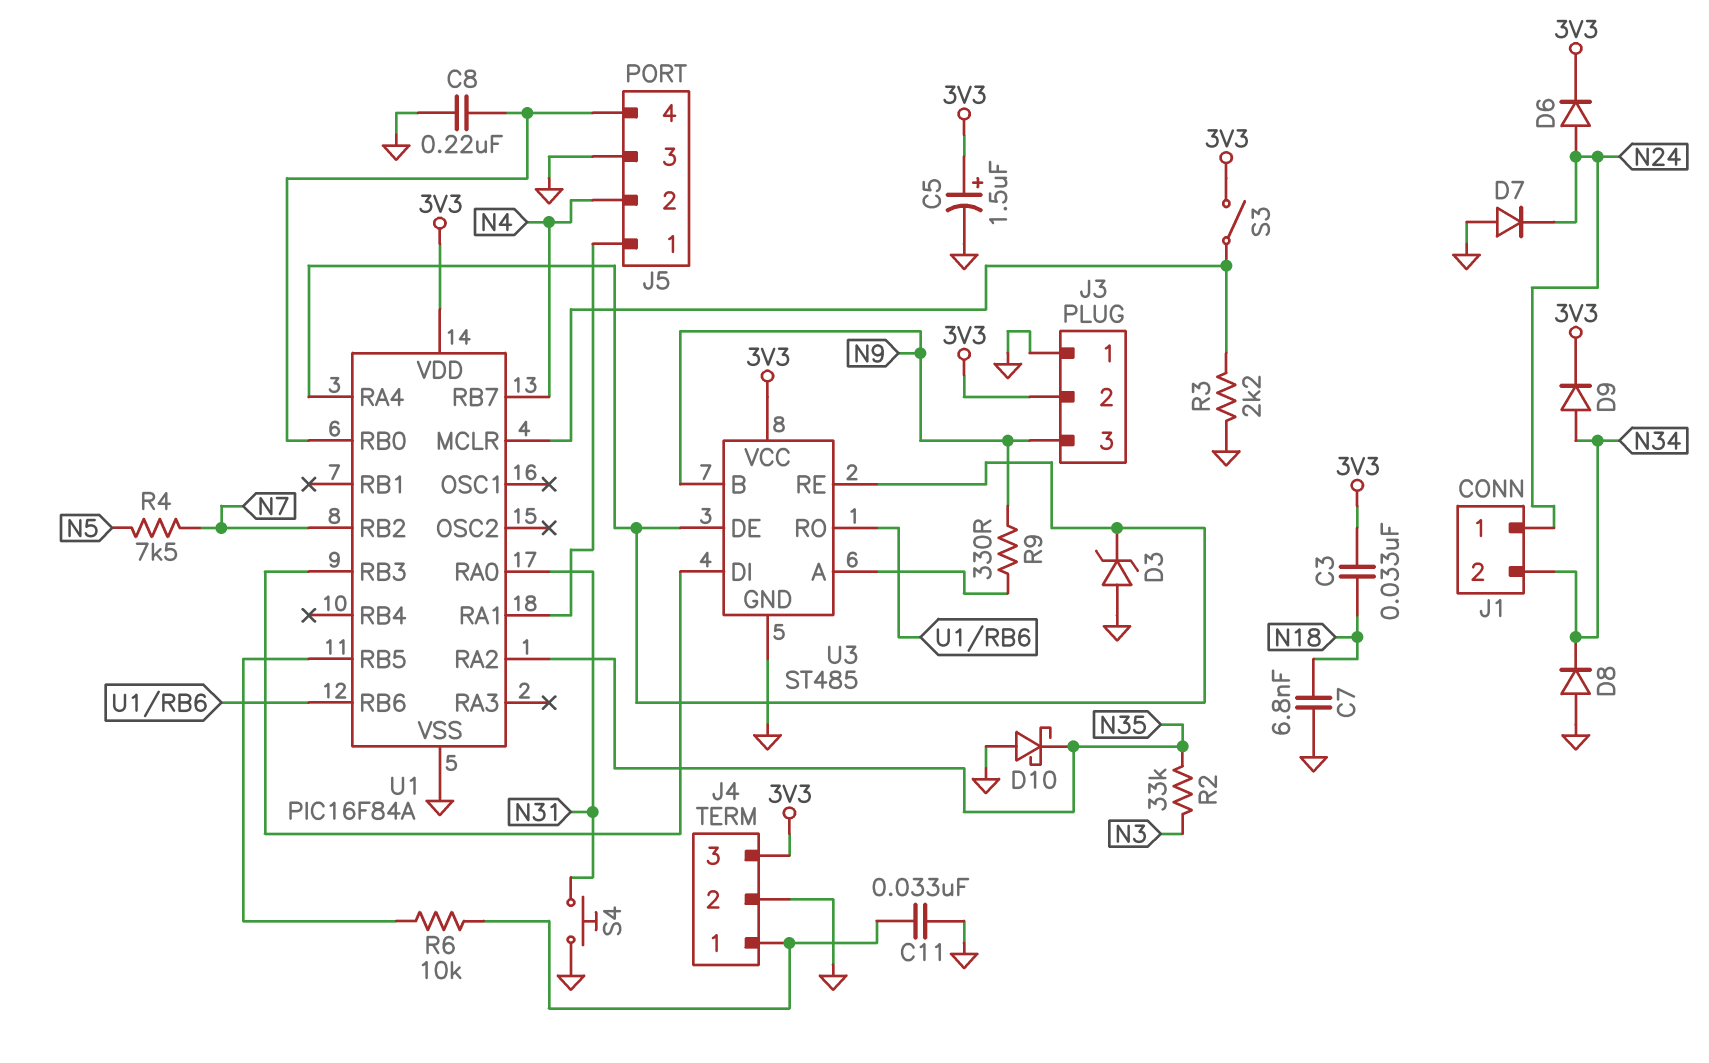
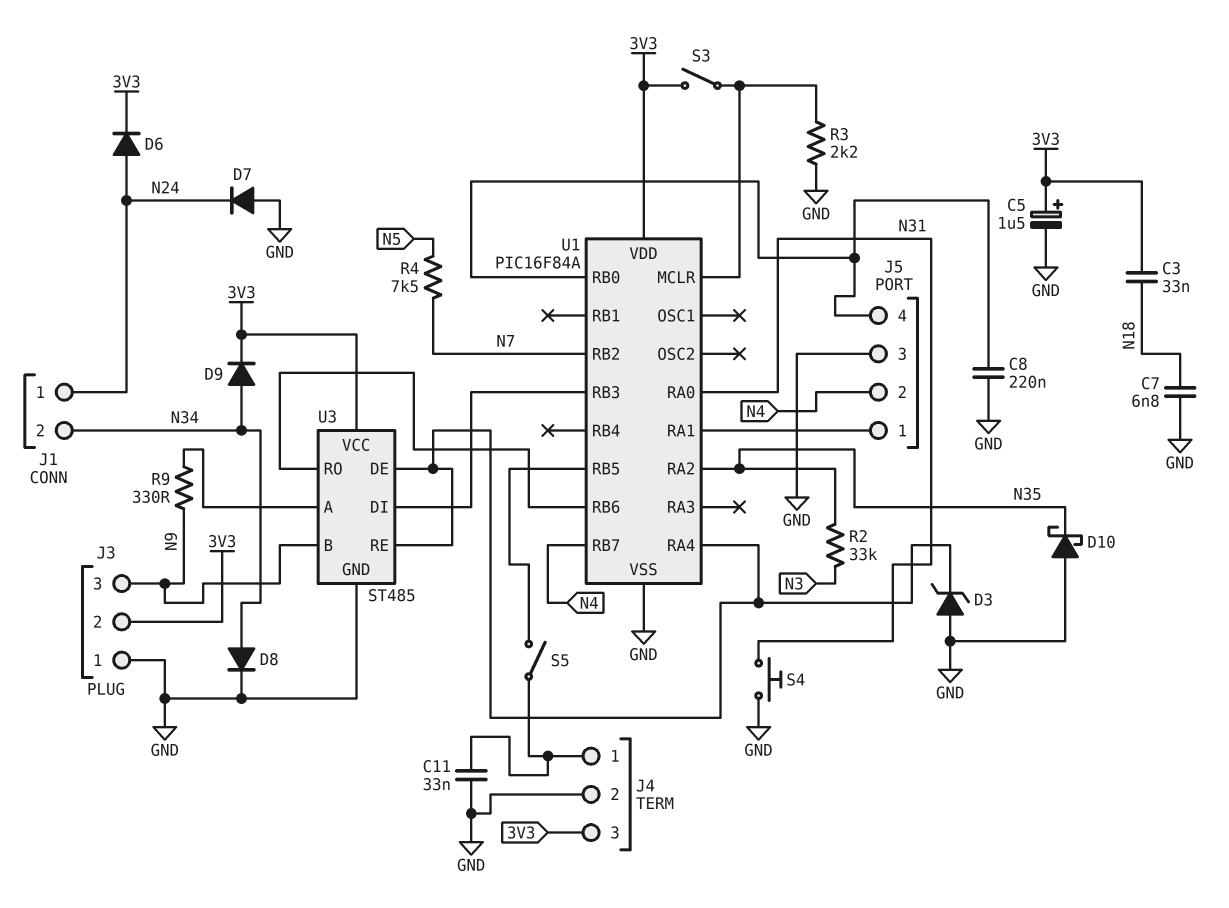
D8: diode (A GND, K N34) -> diode (A N34, K GND)
R6: 10k (J4/1, U1/RB5) -> none
S5: none -> switch (J4/1, U1/RB5)

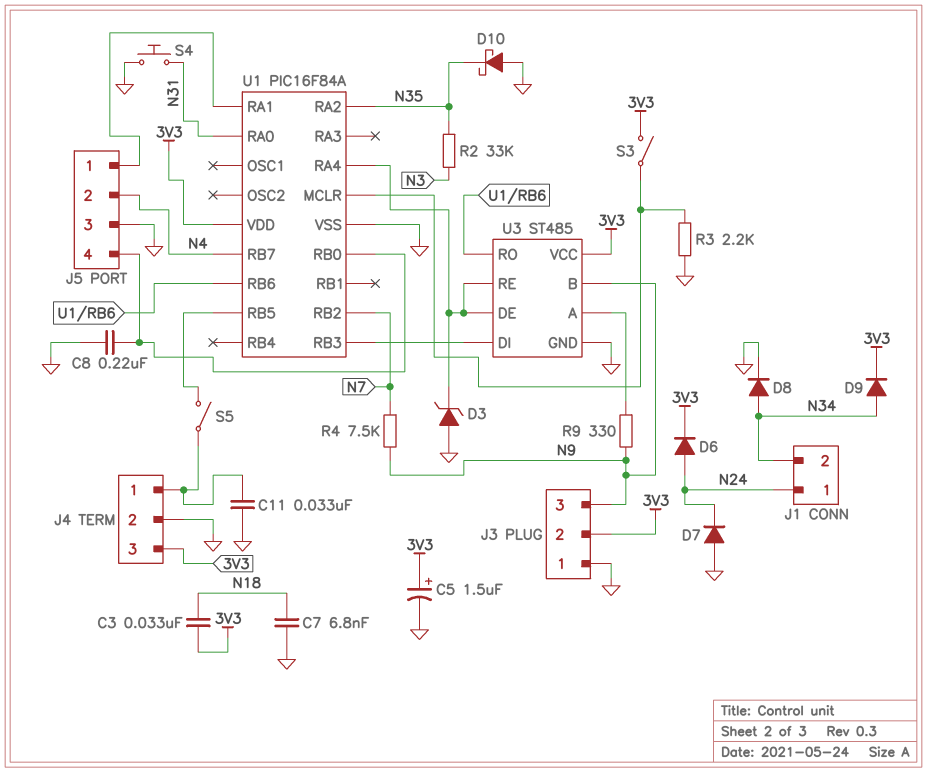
R4: 7.5k (N5, N7) -> 7.5k (N7, N9)

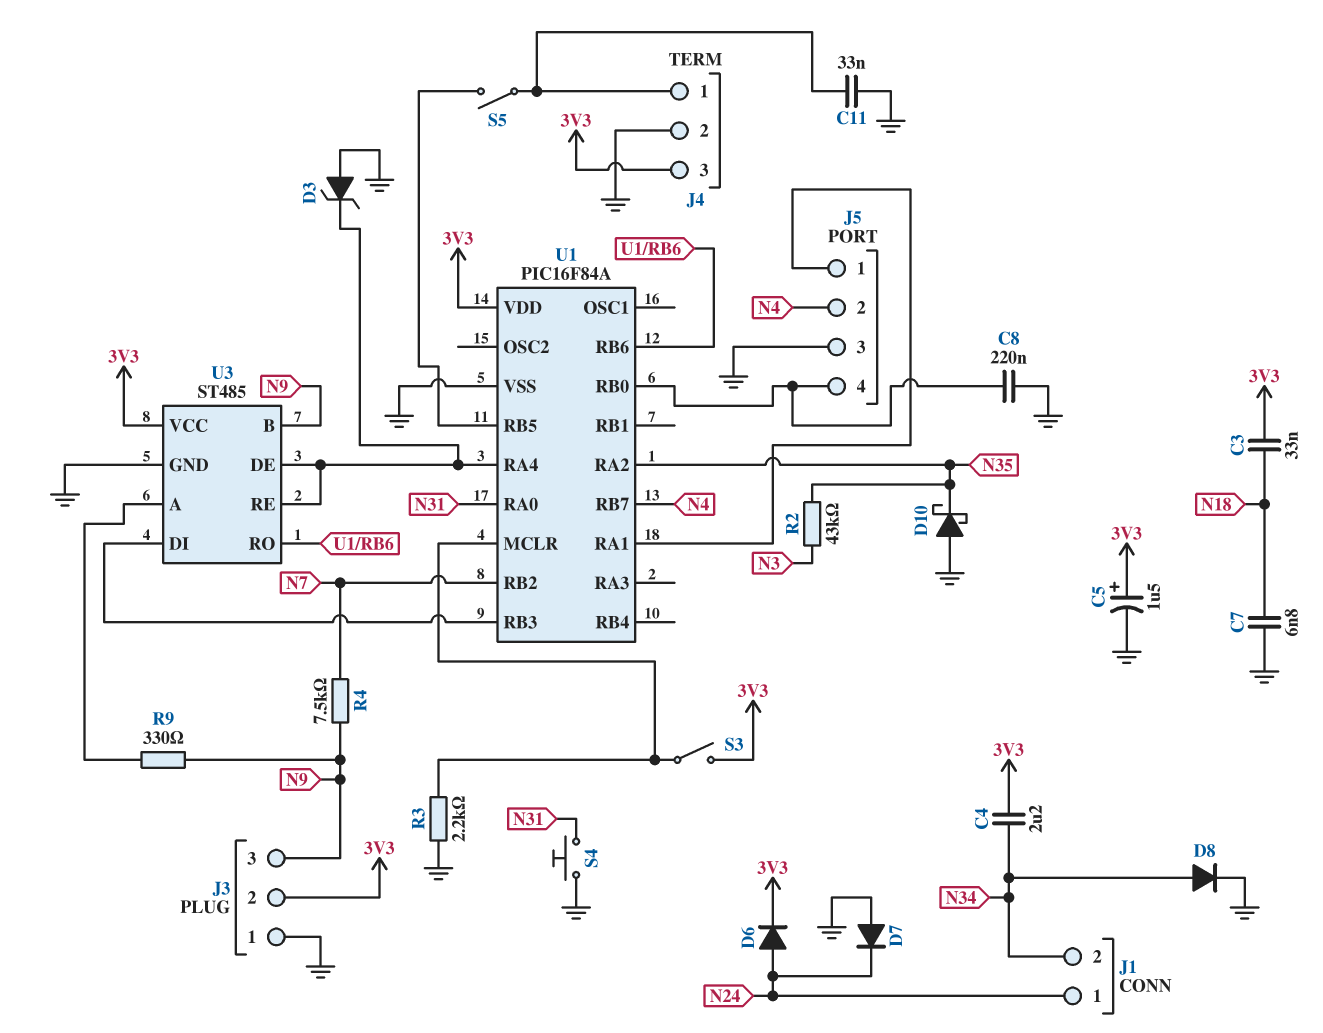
C4: none -> 2.2uF (3V3, N34)
D9: diode (A N34, K 3V3) -> none
R2: 33k (N3, N35) -> 43k (N3, N35)

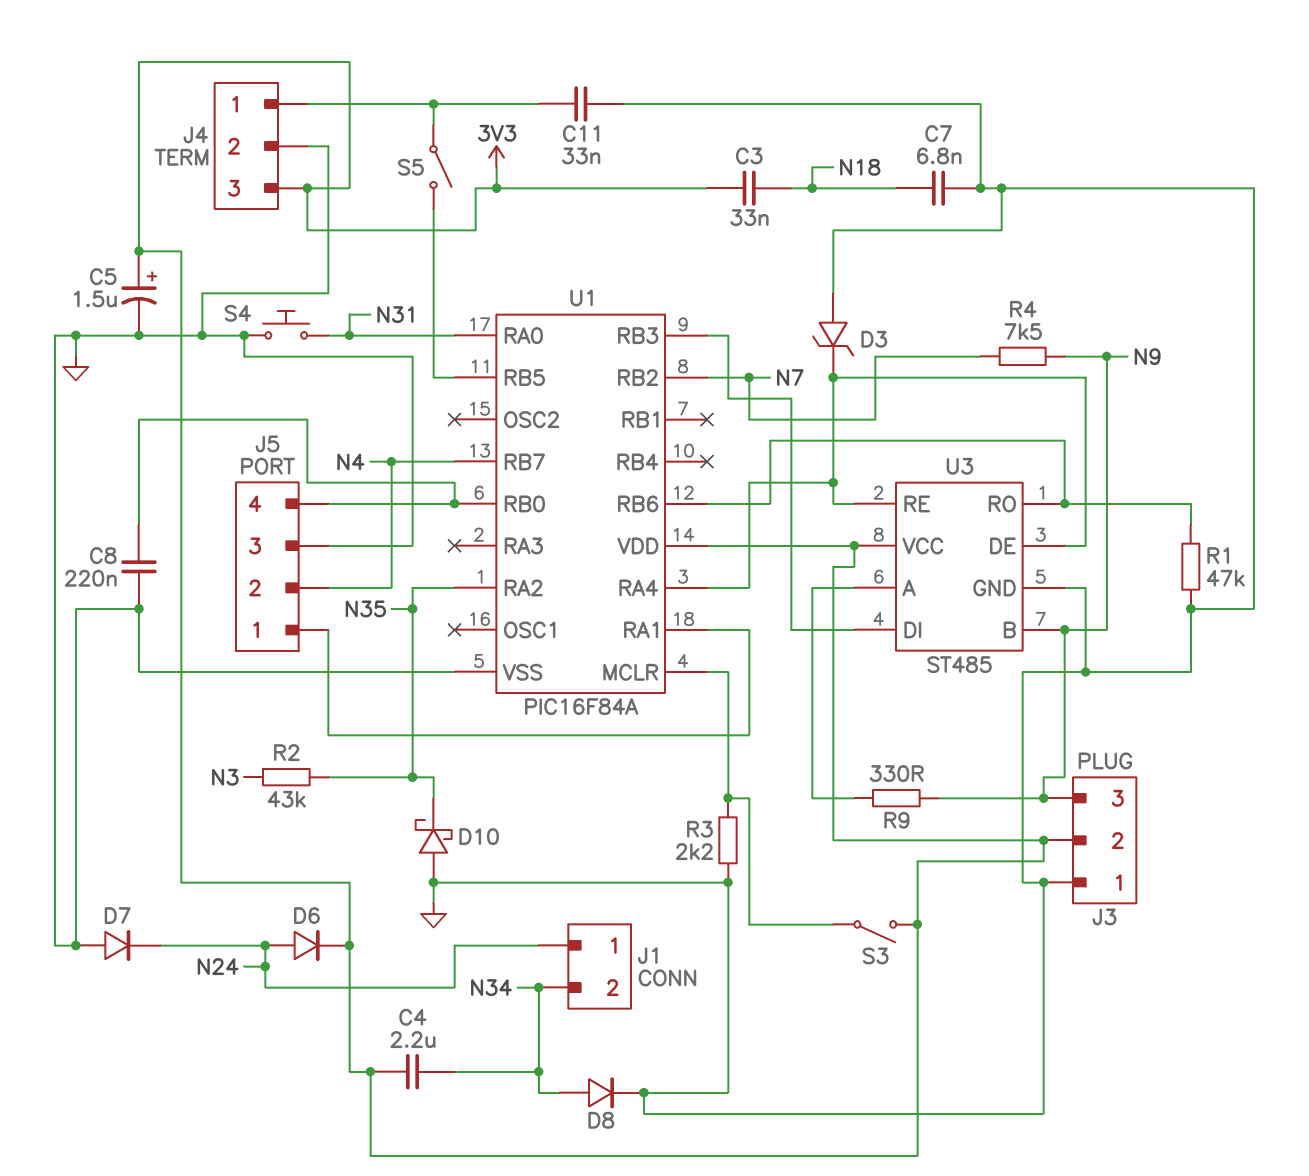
R1: none -> 47k (GND, U1/RB6)

